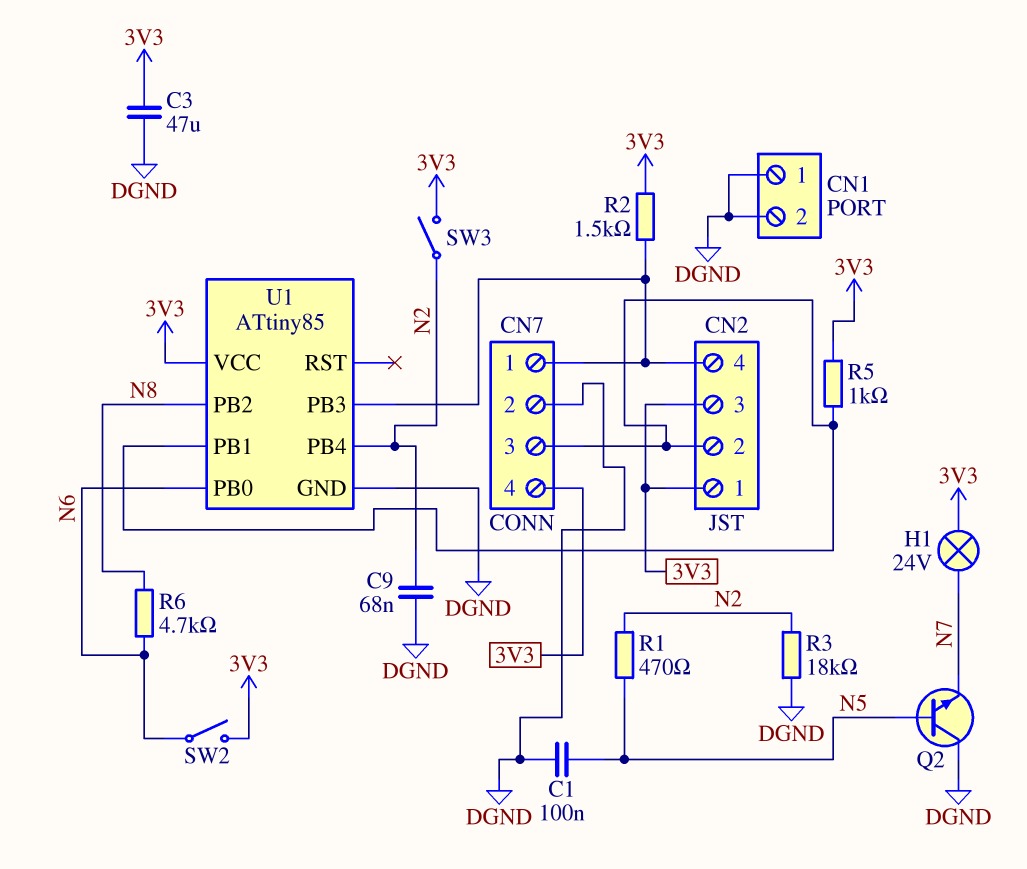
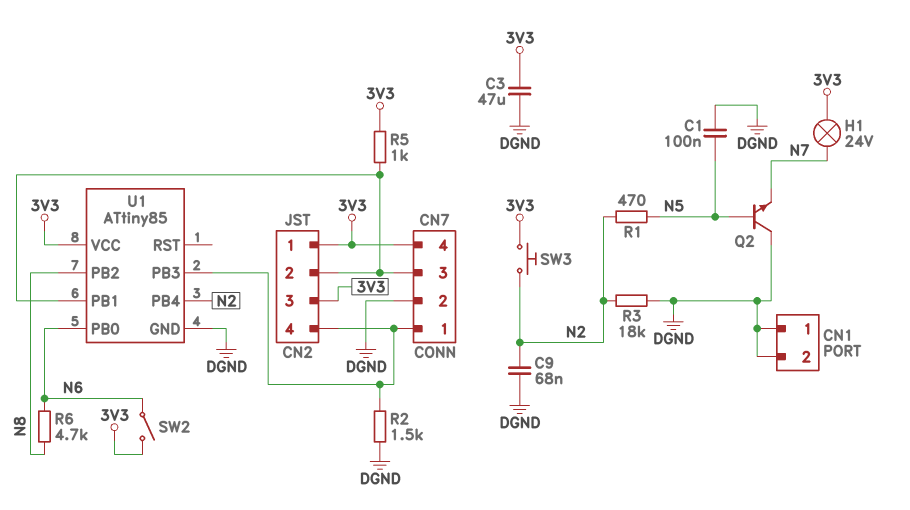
R2: 1.5k (3V3, CN2/4) -> 1.5k (CN2/4, DGND)
SW3: switch (3V3, N2) -> button (3V3, N2)

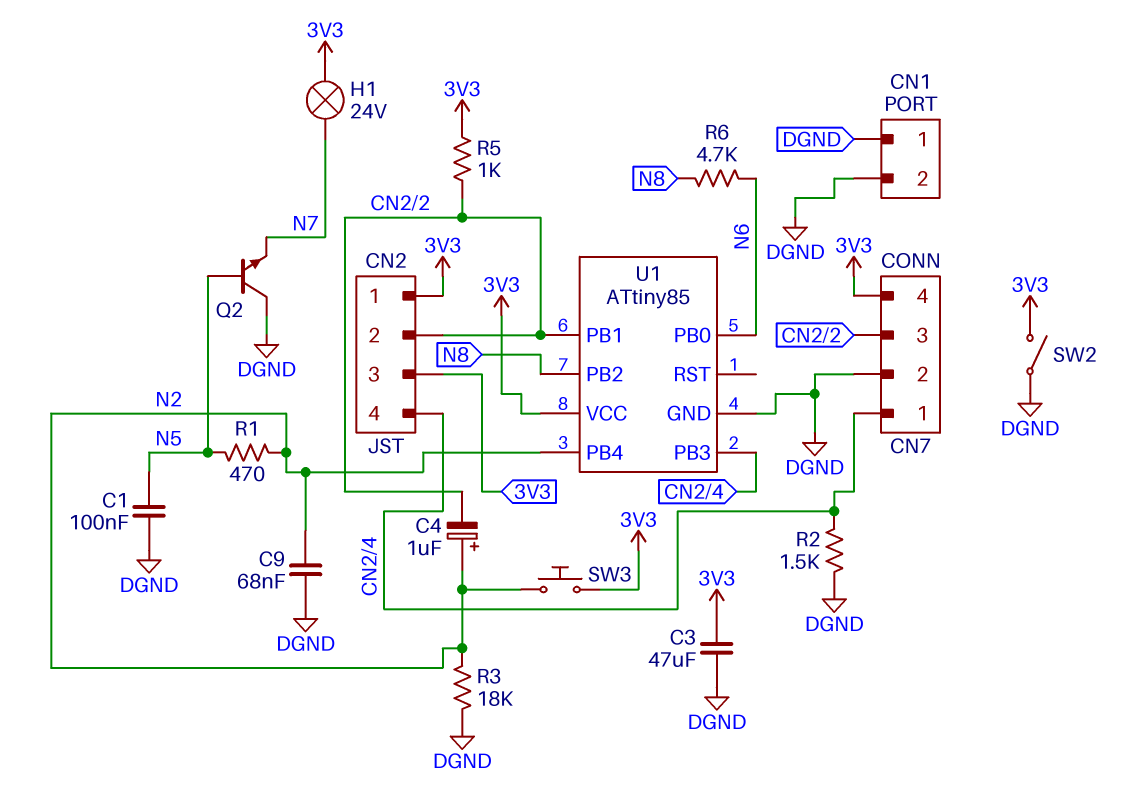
C4: none -> 1uF (plus N2, minus CN2/2)
SW2: switch (3V3, N6) -> switch (3V3, DGND)

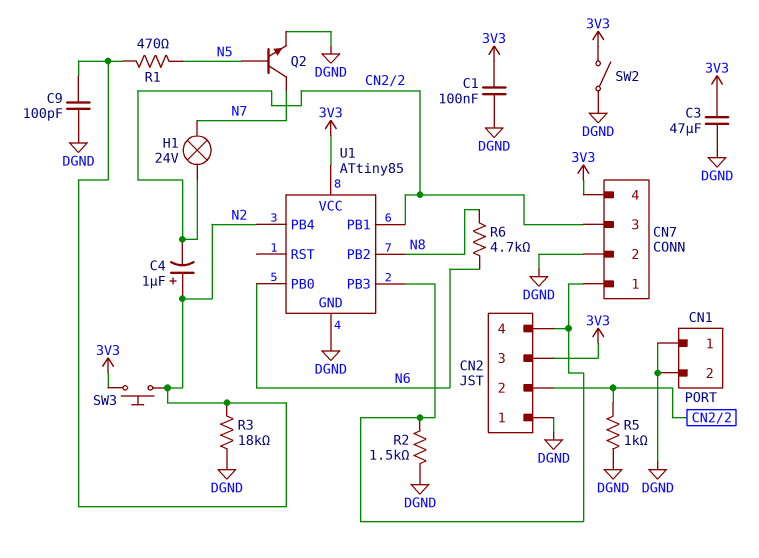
C1: 100nF (DGND, N5) -> 100nF (3V3, DGND)
C9: 68nF (DGND, N2) -> 100pF (DGND, N2)
CN2 pin 1: 3V3 -> DGND
H1: lamp 24V (3V3, N7) -> lamp 24V (CN2/2, N7)
Q2: NPN (B N5, C DGND, E N7) -> NPN (B N5, C N7, E DGND)
R5: 1k (3V3, CN2/2) -> 1k (CN2/2, DGND)

